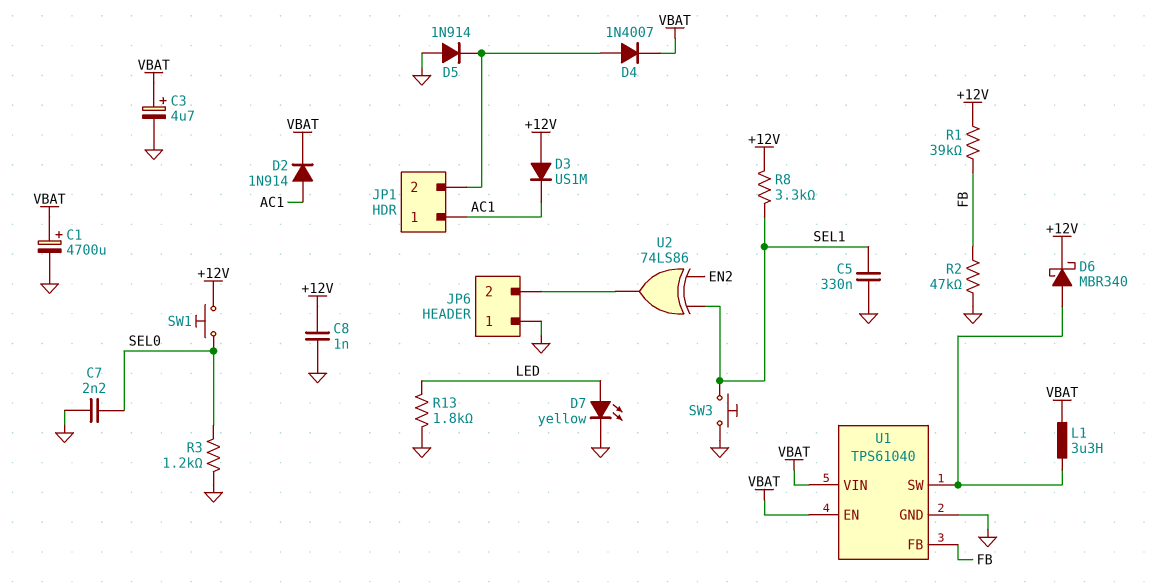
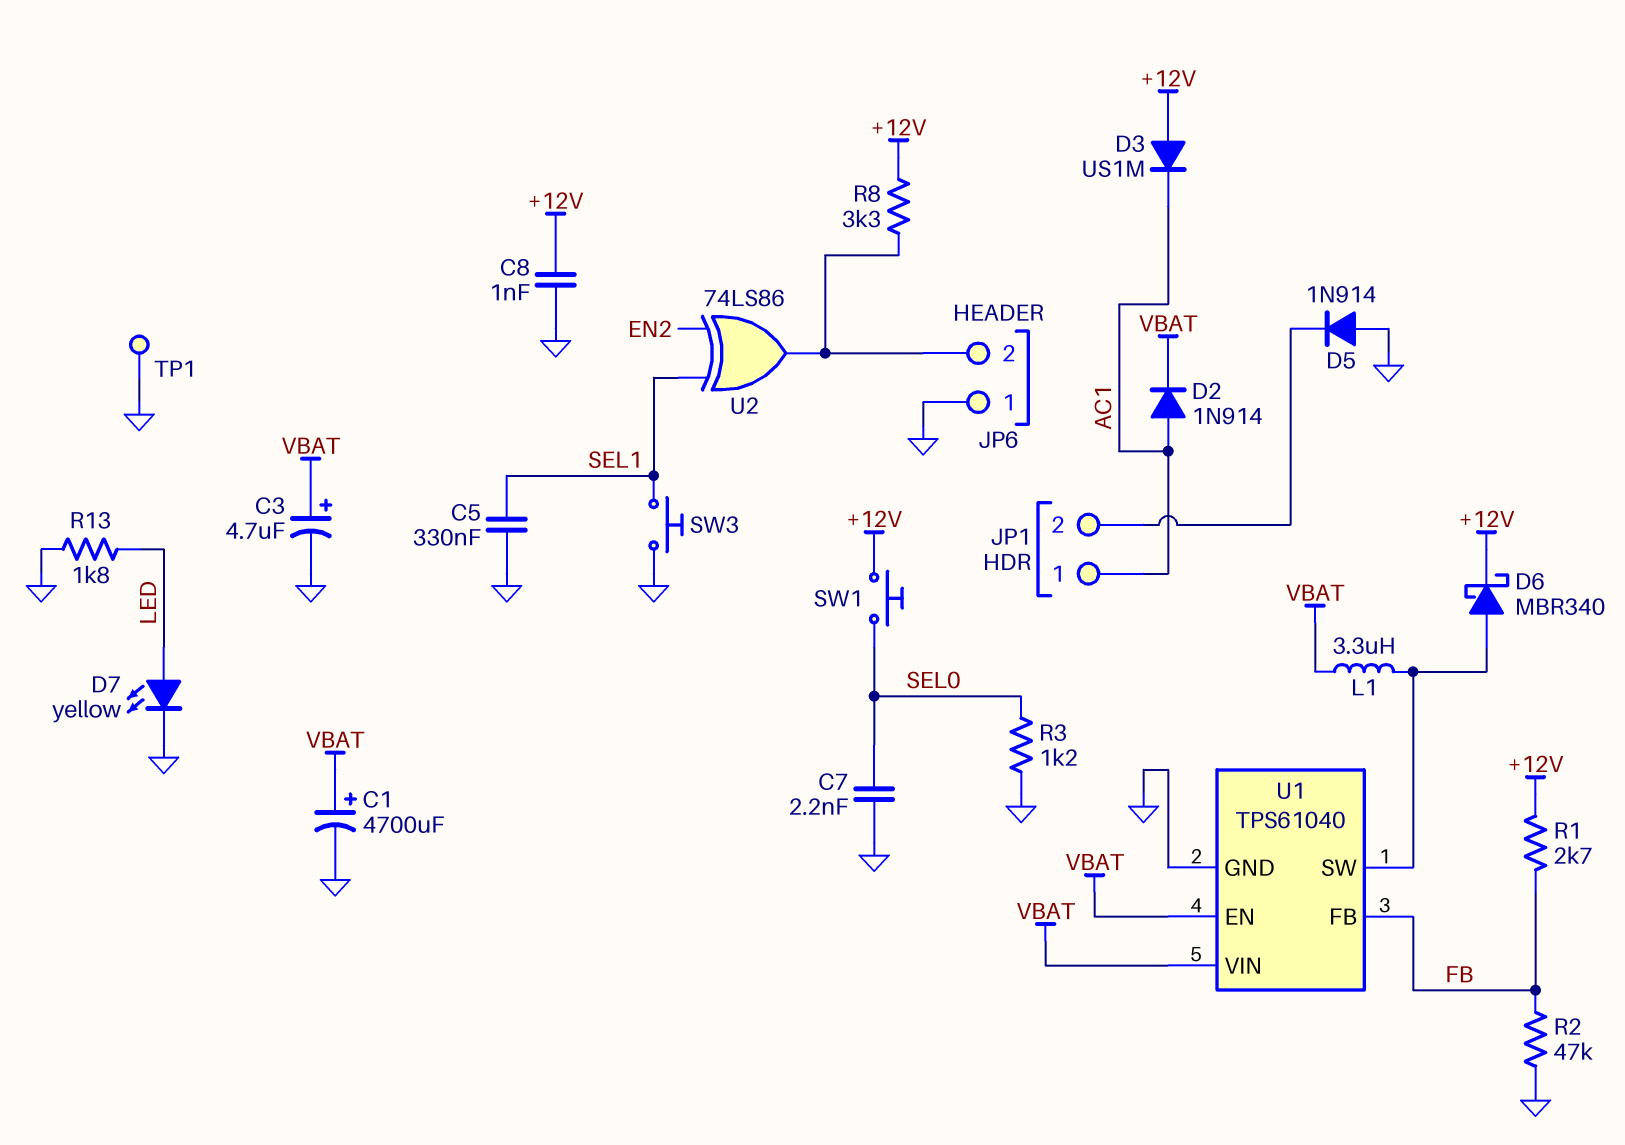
D4: diode 1N4007 (A JP1/2, K VBAT) -> none
R1: 39k (+12V, FB) -> 2.7k (+12V, FB)
R8: 3.3k (+12V, SEL1) -> 3.3k (+12V, JP6/2)
TP1: none -> test point (GND)

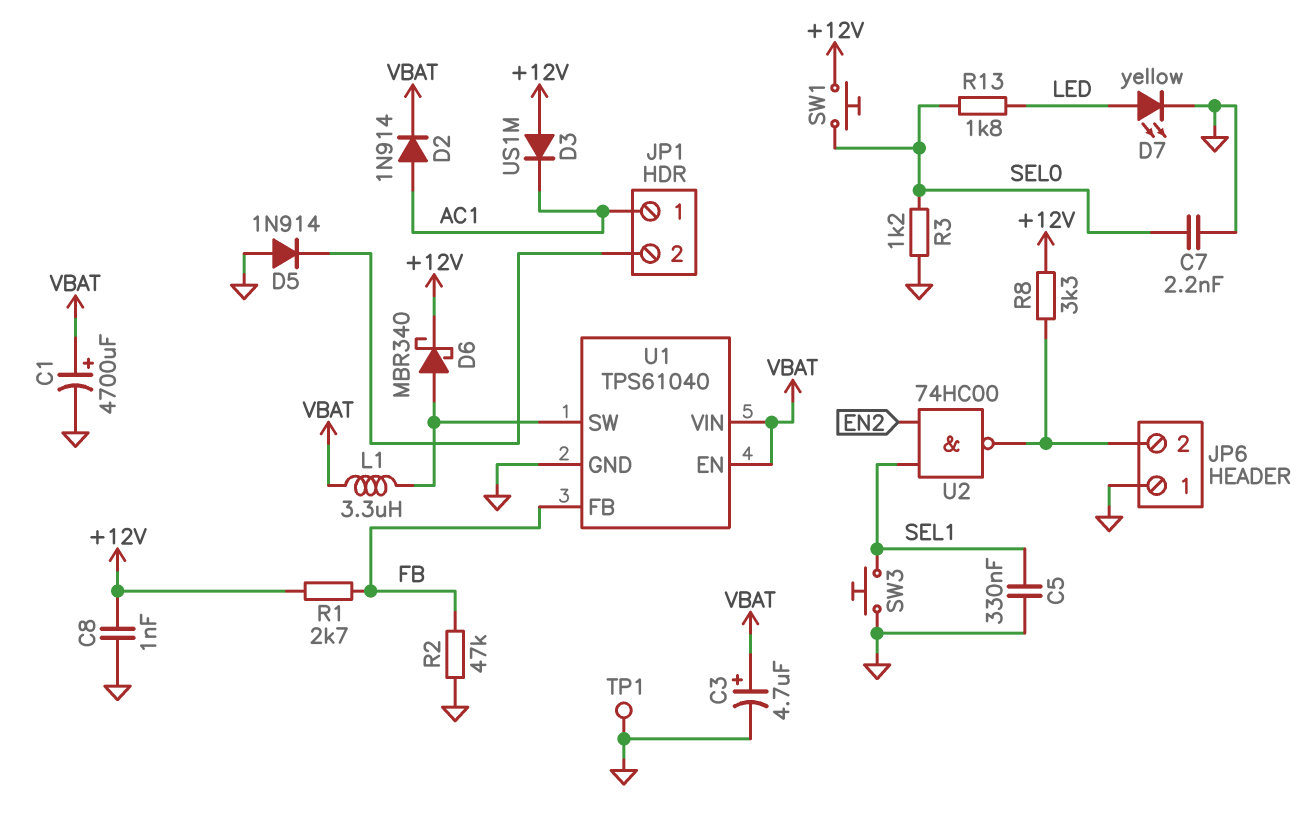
R13: 1.8k (GND, LED) -> 1.8k (LED, SEL0)
U2: XOR 74LS86 (in EN2, in SEL1, out JP6/2) -> NAND 74HC00 (in EN2, in SEL1, out JP6/2)

